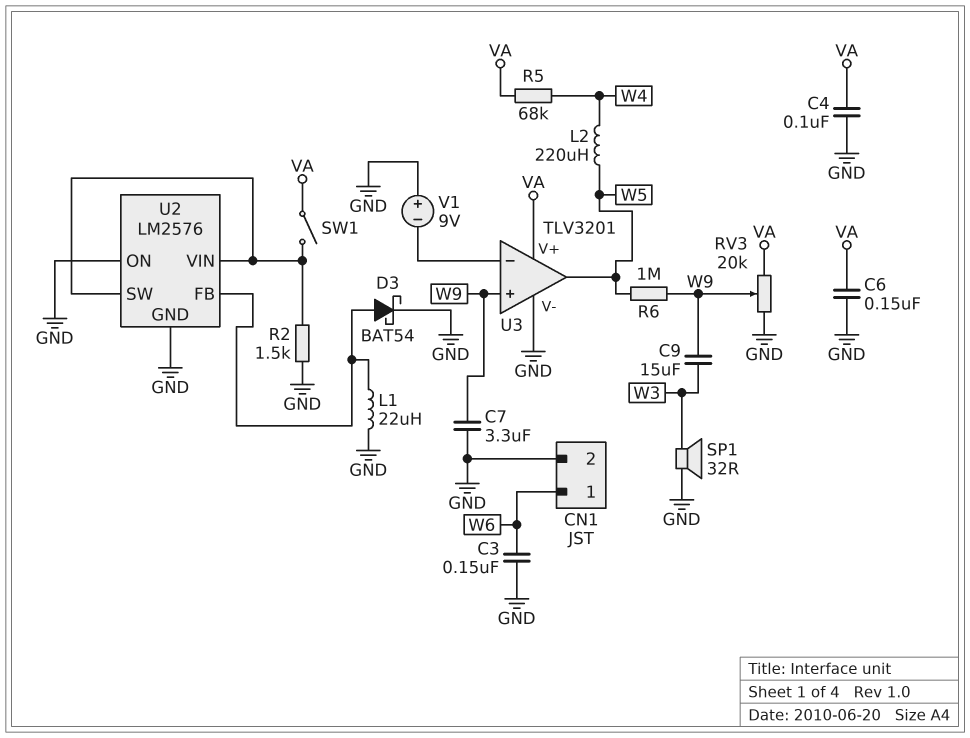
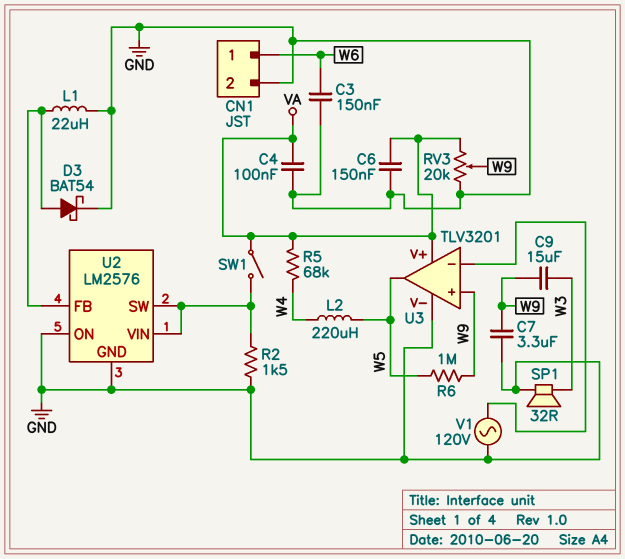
V1: 9V (plus GND, minus U3/in-) -> AC 120V (GND, U3/in-)

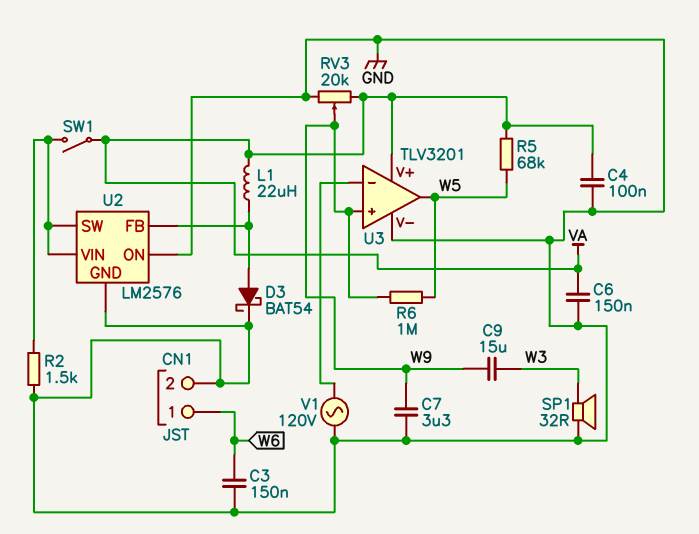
L1: 22uH (GND, U2/FB) -> 22uH (U2/FB, VA)
L2: 220uH (W4, W5) -> none
R5: 68k (VA, W4) -> 68k (VA, W5)

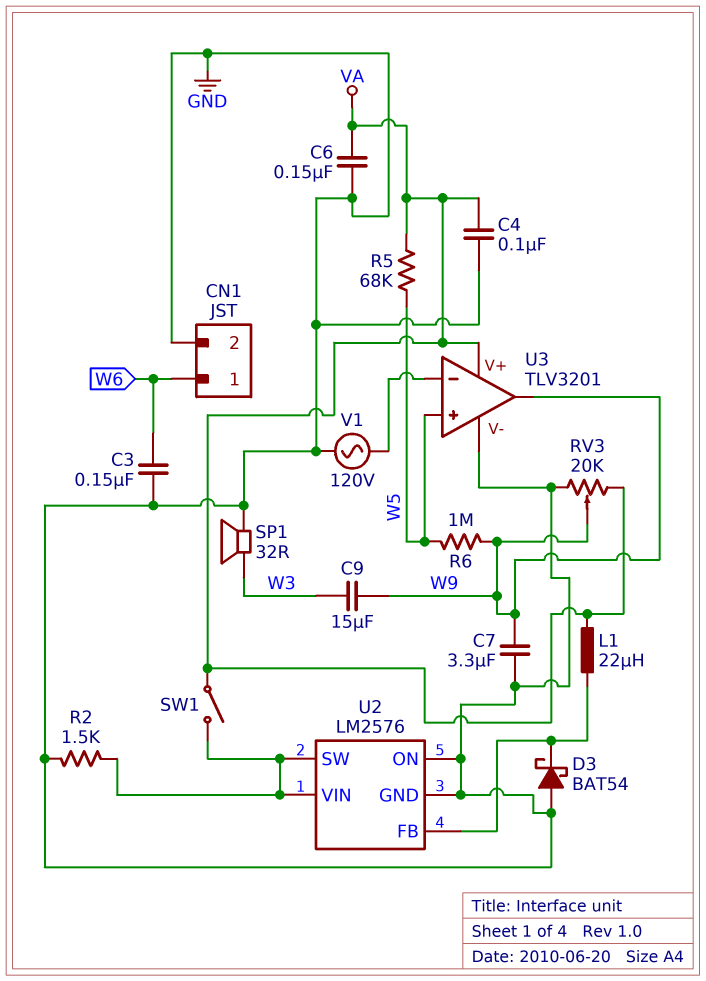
D3: schottky BAT54 (A U2/FB, K GND) -> schottky BAT54 (A GND, K U2/FB)
U3 pin in+: W9 -> W5
U3 pin out: W5 -> W9

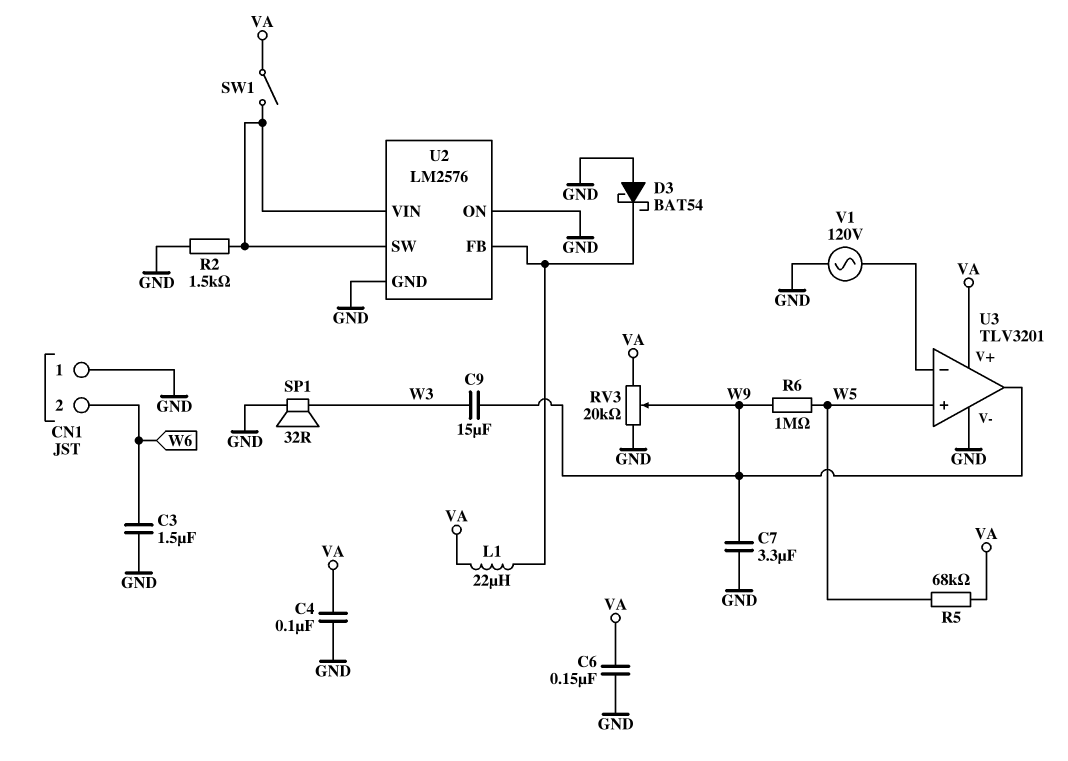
C3: 150nF (GND, W6) -> 1.5uF (GND, W6)
CN1 pin 1: W6 -> GND
CN1 pin 2: GND -> W6

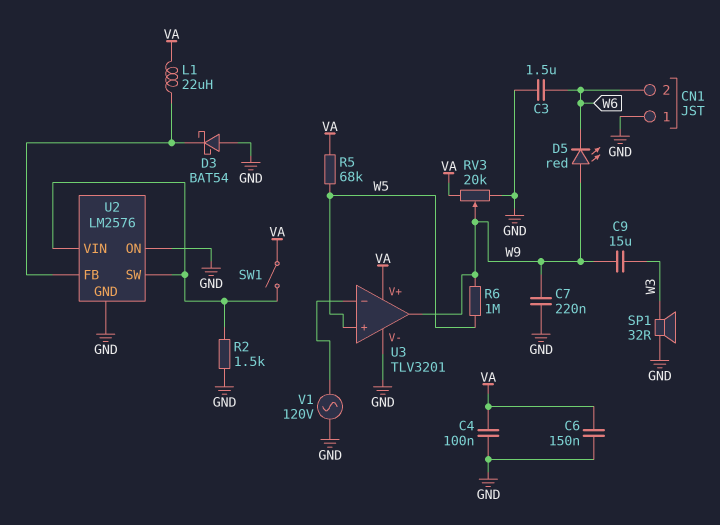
C7: 3.3uF (GND, W9) -> 220nF (GND, W9)
D5: none -> LED red (A W9, K W6)

